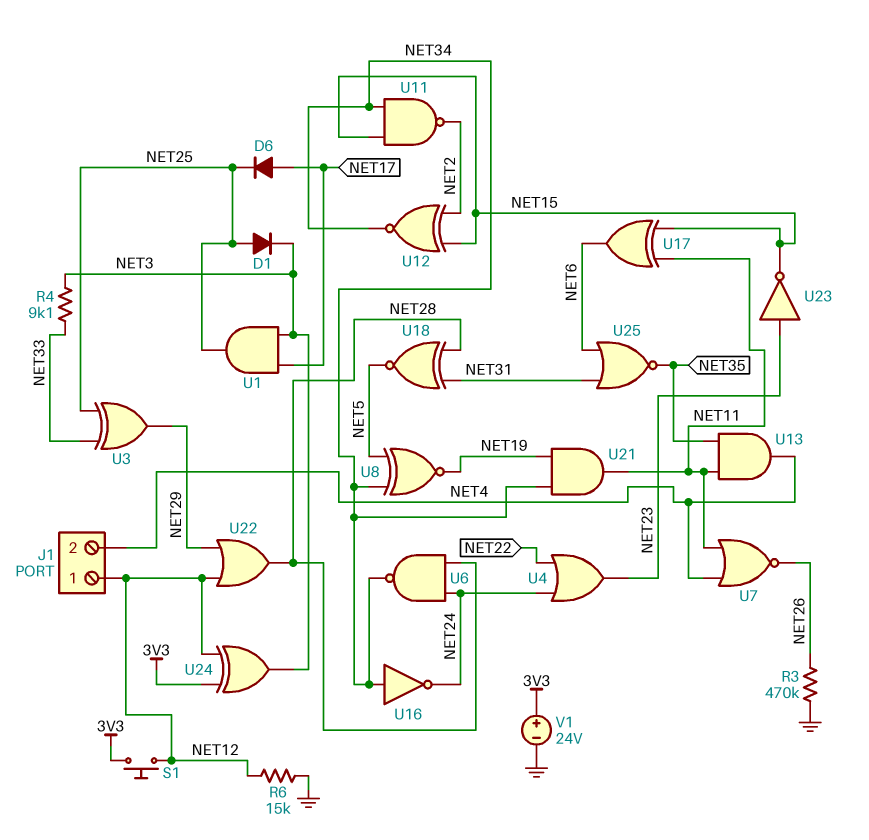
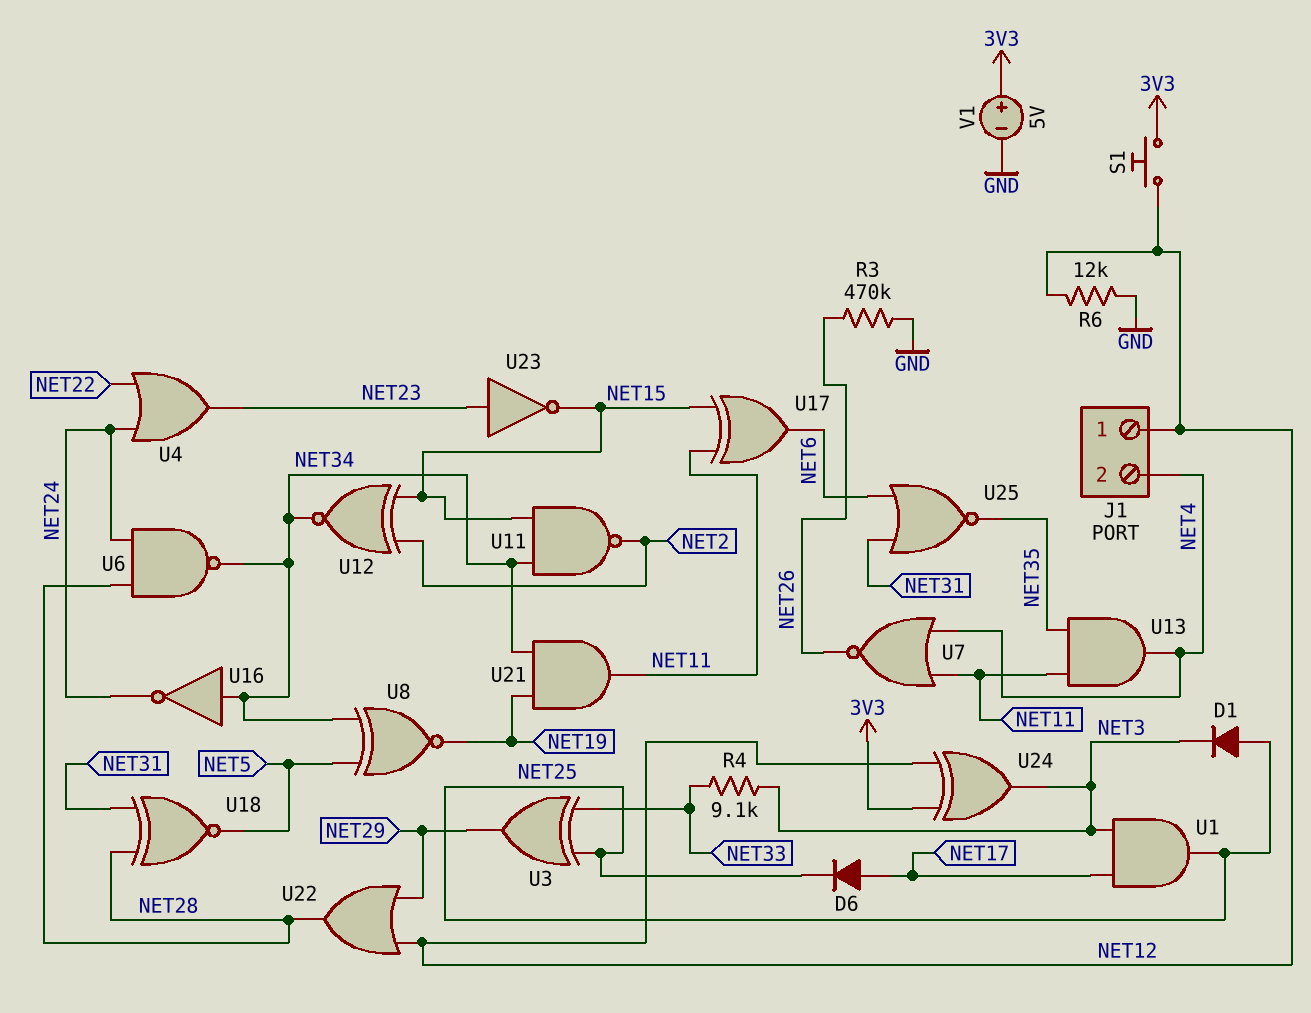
R6: 15k (GND, NET12) -> 12k (GND, NET12)
V1: 24V (plus 3V3, minus GND) -> 5V (plus 3V3, minus GND)

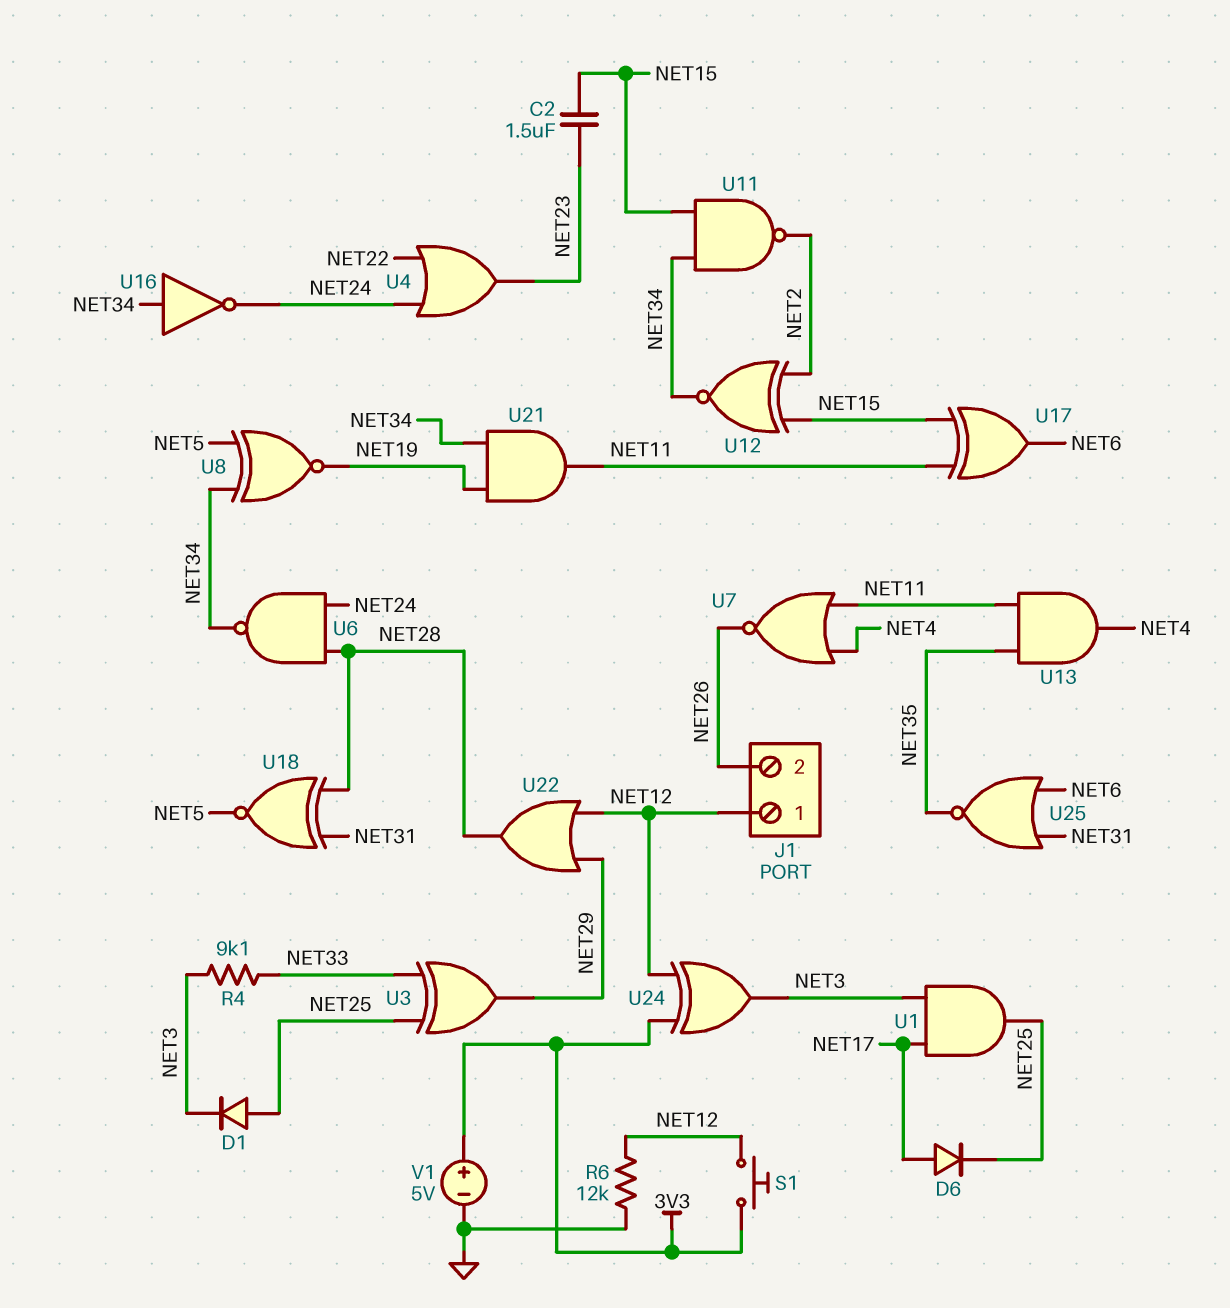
C2: none -> 1.5uF (NET15, NET23)
J1 pin 2: NET4 -> NET26
R3: 470k (GND, NET26) -> none
U23: NOT (in NET23, out NET15) -> none

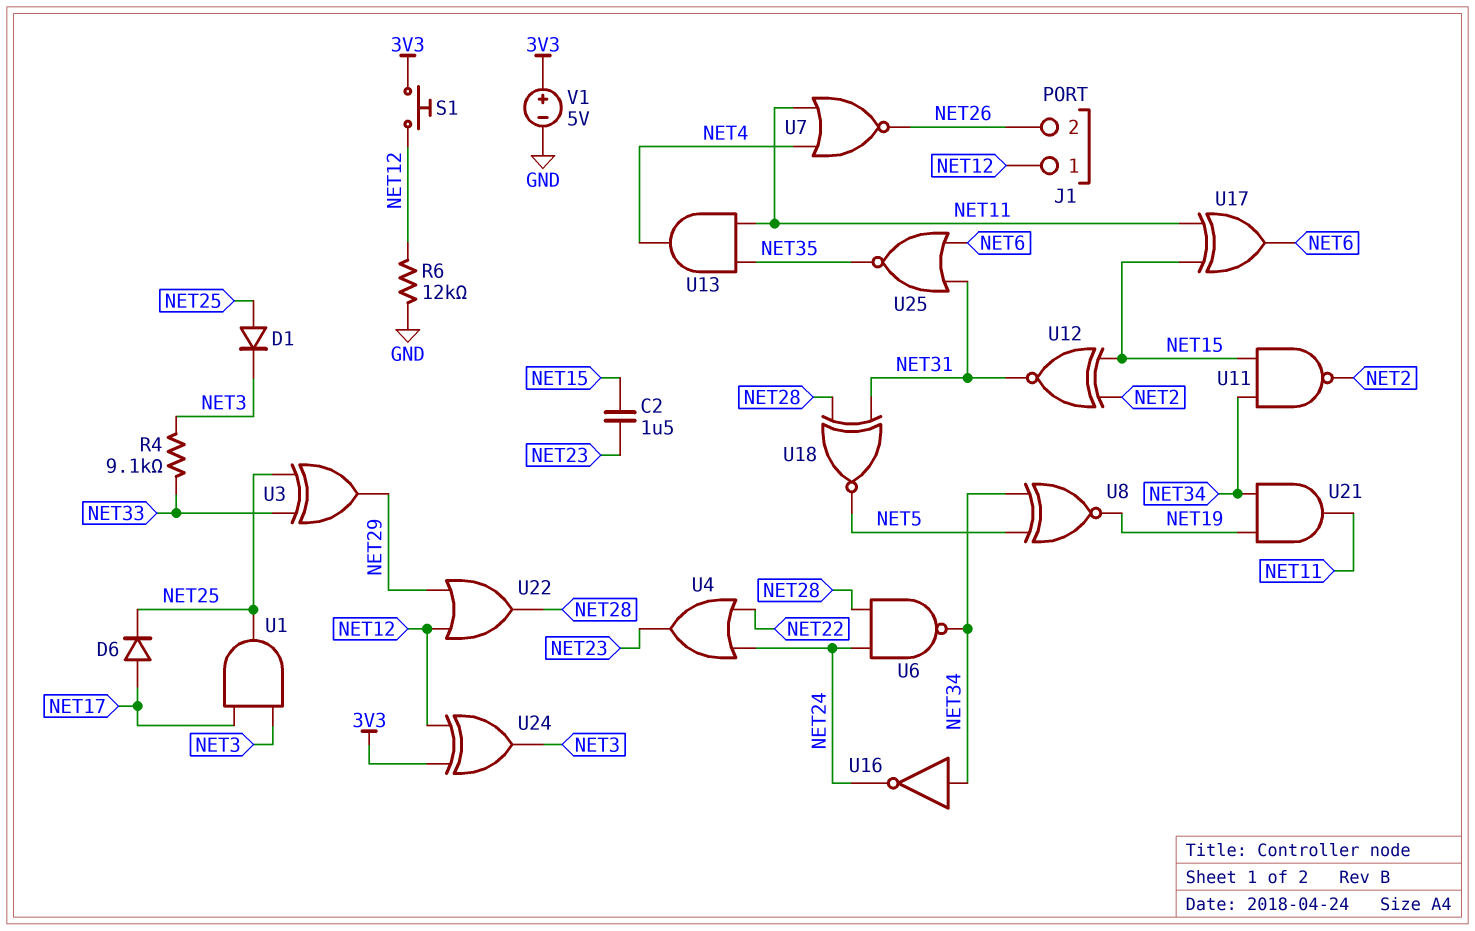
U12: XNOR (in NET2, in NET15, out NET34) -> XNOR (in NET2, in NET15, out NET31)

